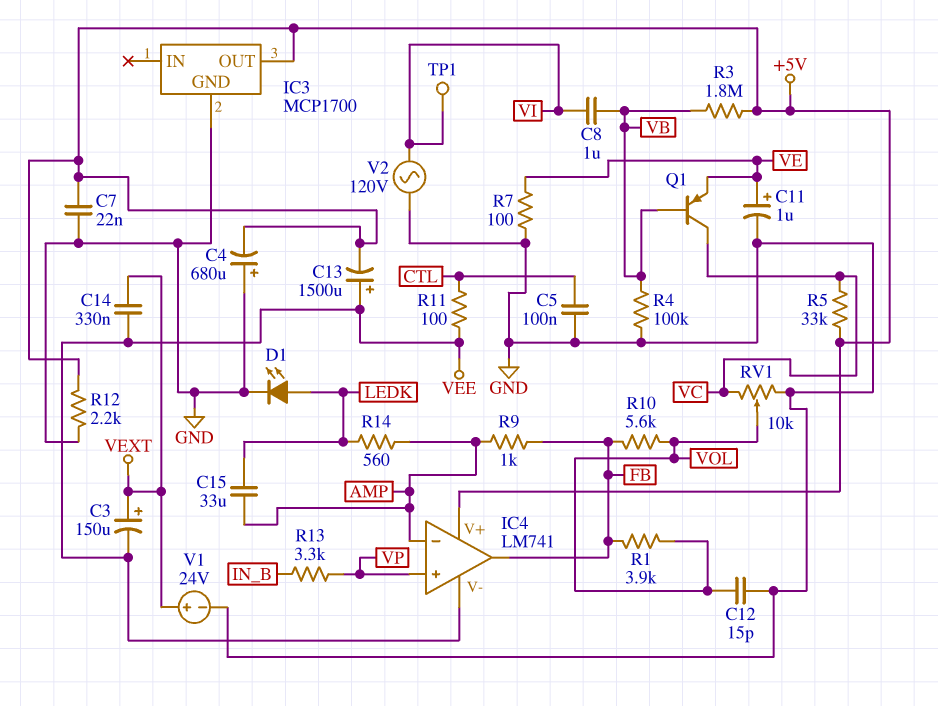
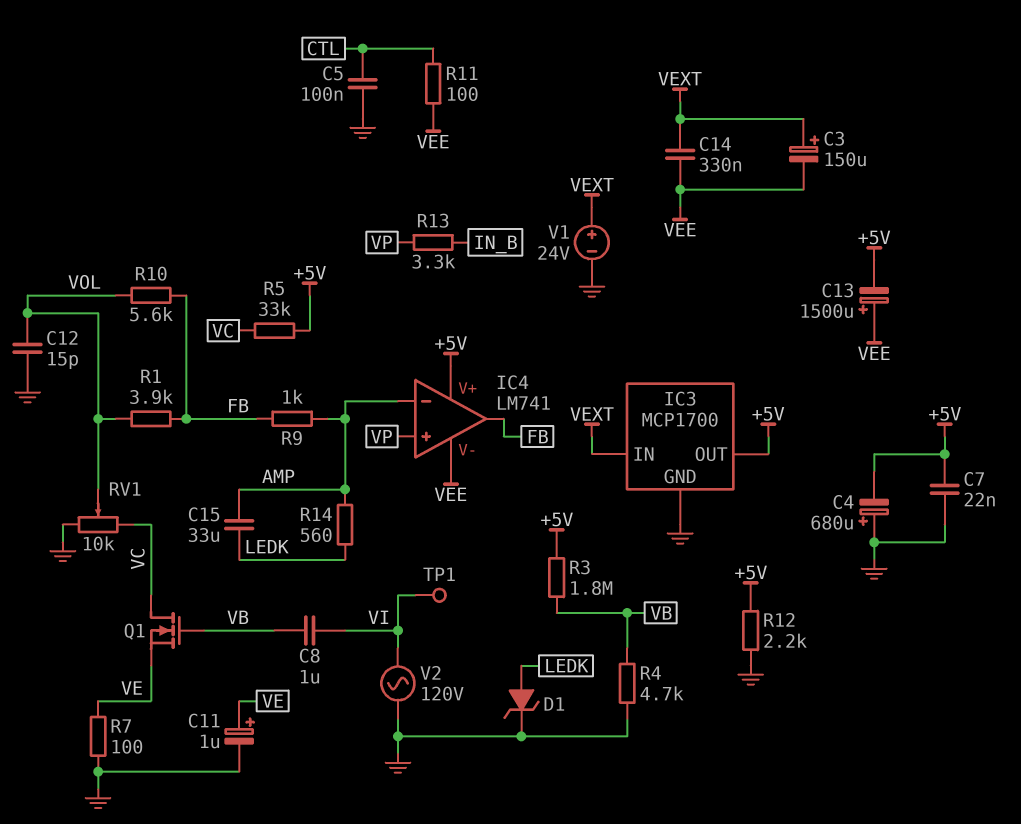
D1: LED (A LEDK, K GND) -> zener (A LEDK, K GND)
IC3 pin IN: none -> VEXT
Q1: PNP (B VB, C VC, E VE) -> NMOS (G VB, D VC, S VE)
R4: 100k (GND, VB) -> 4.7k (GND, VB)

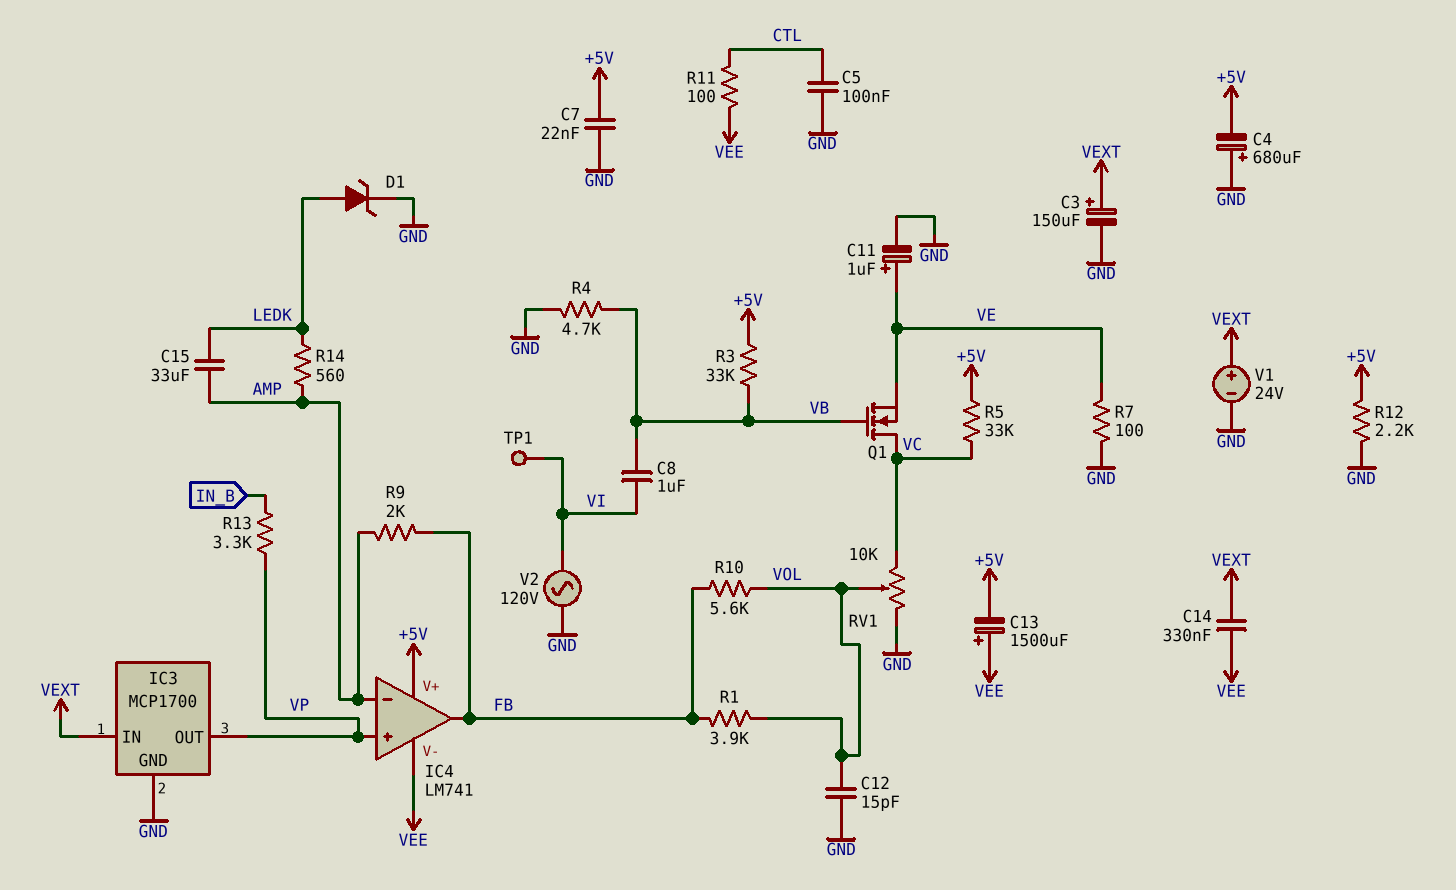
C3: 150uF (plus VEXT, minus VEE) -> 150uF (plus VEXT, minus GND)
IC3 pin OUT: +5V -> VP
R3: 1.8M (+5V, VB) -> 33k (+5V, VB)
R9: 1k (AMP, FB) -> 2k (AMP, FB)

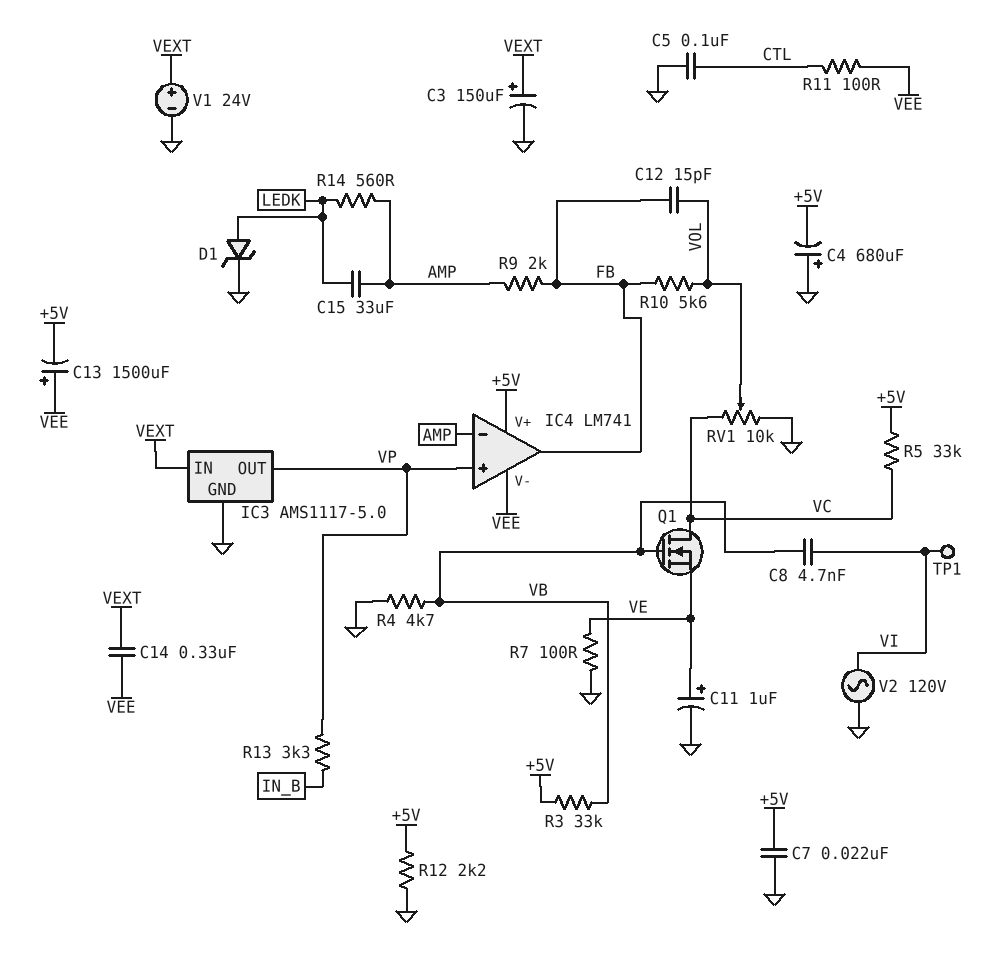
C8: 1uF (VB, VI) -> 4.7nF (VB, VI)
C12: 15pF (GND, VOL) -> 15pF (FB, VOL)
IC3: MCP1700 -> AMS1117-5.0
R1: 3.9k (FB, VOL) -> none

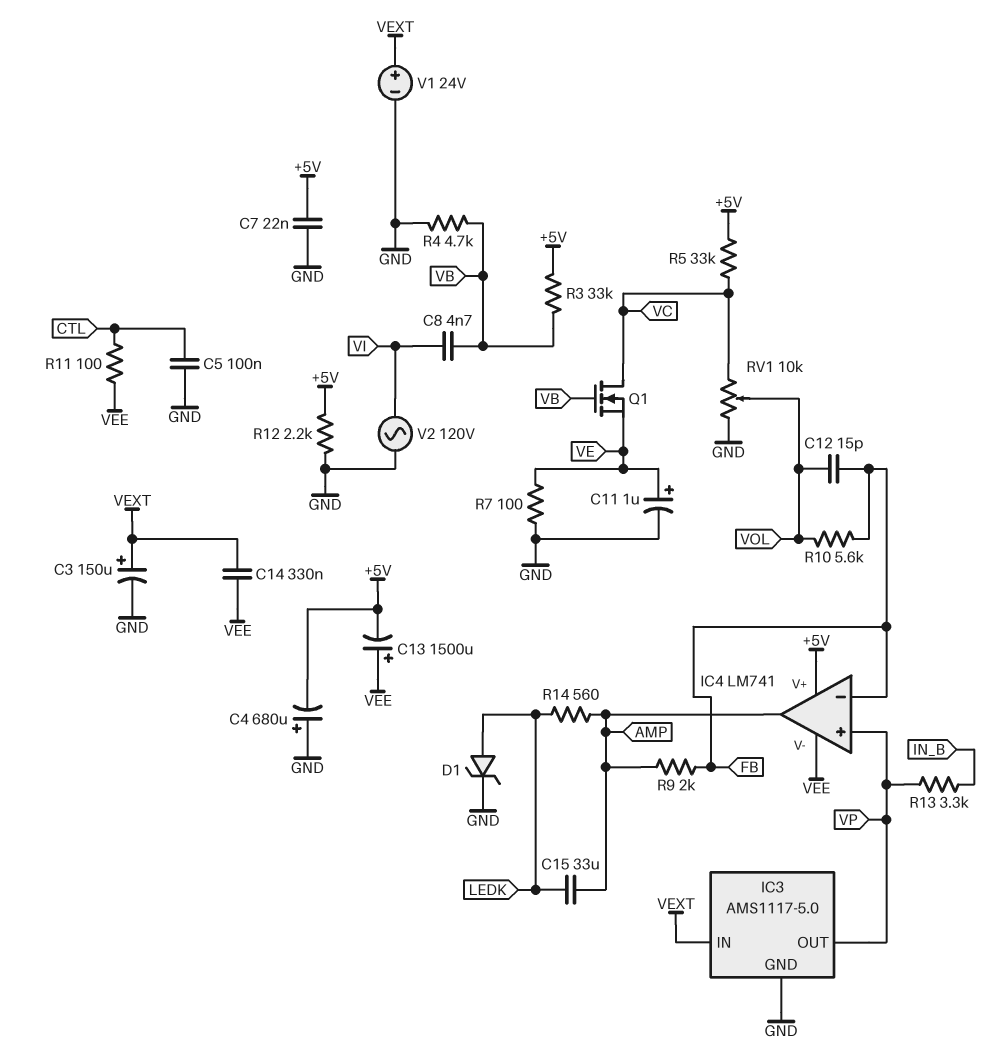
IC4 pin in-: AMP -> FB
IC4 pin out: FB -> AMP
TP1: test point (VI) -> none

